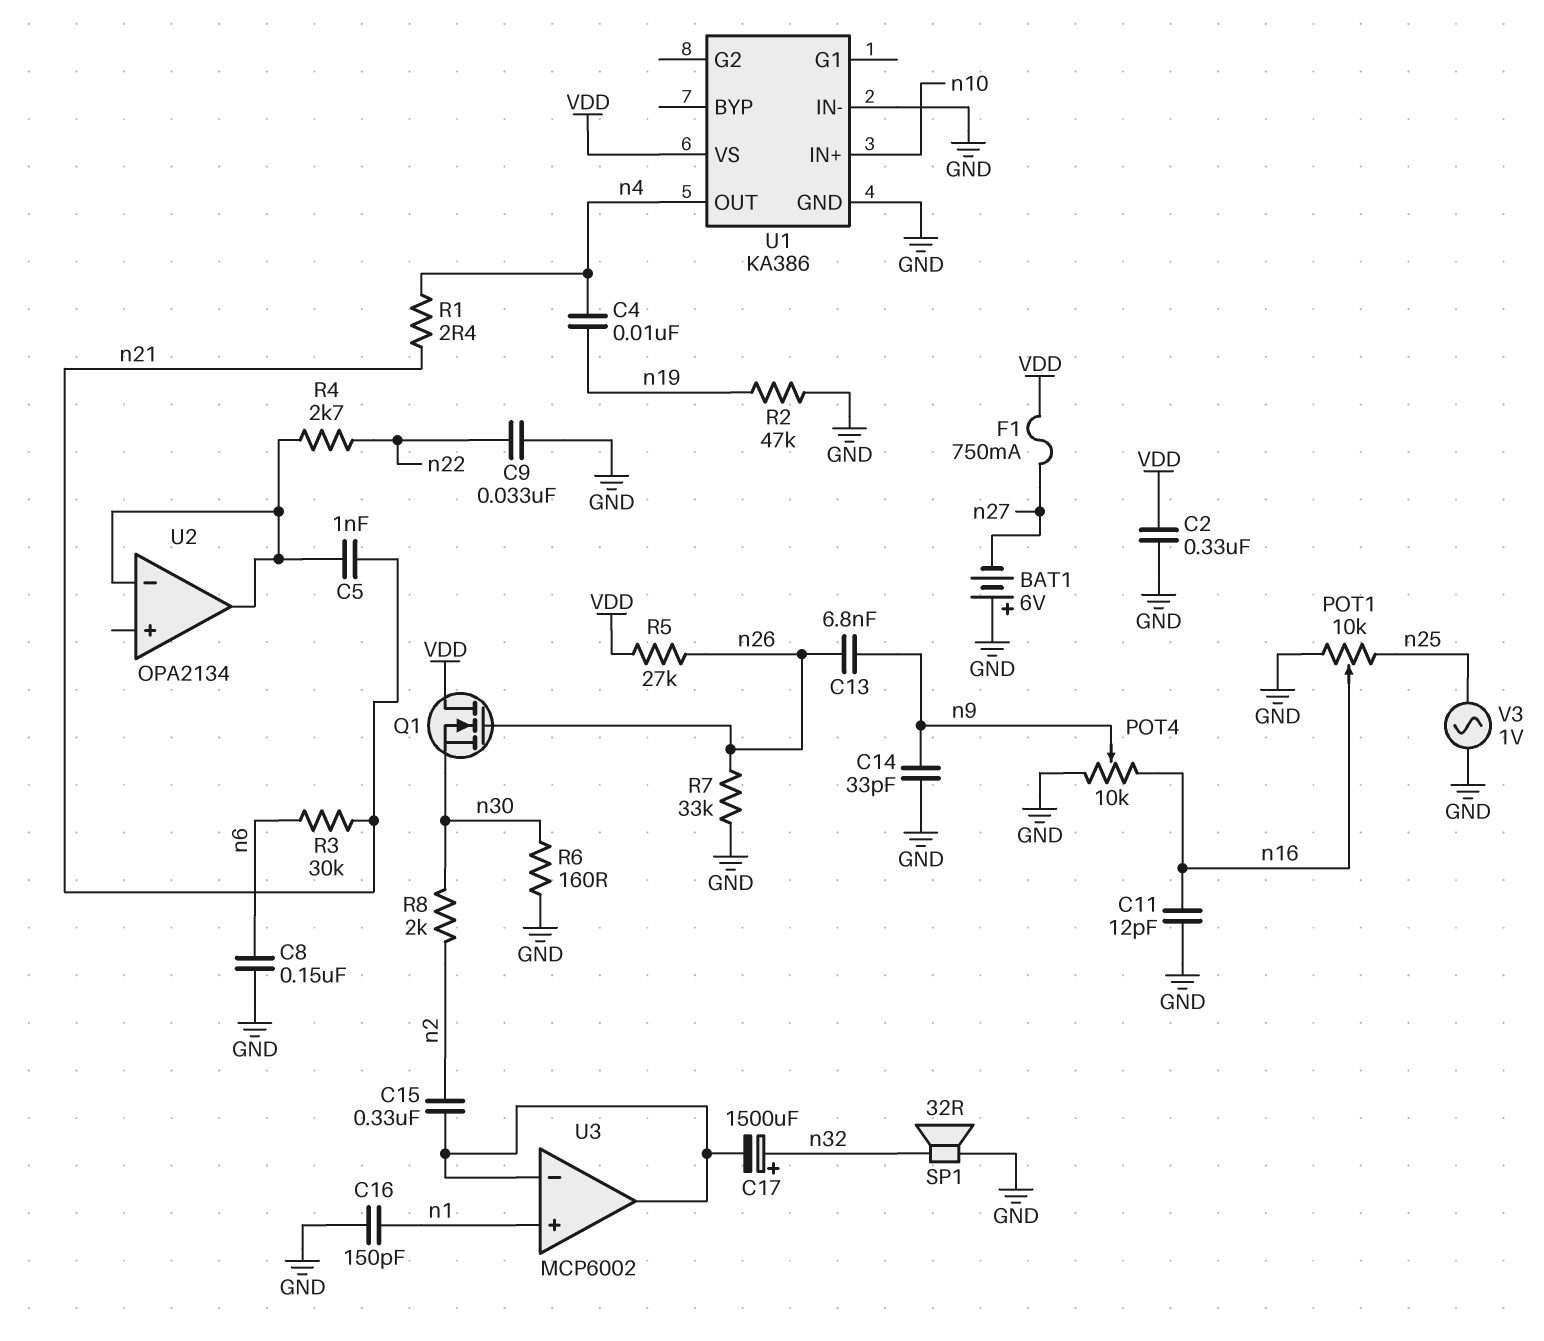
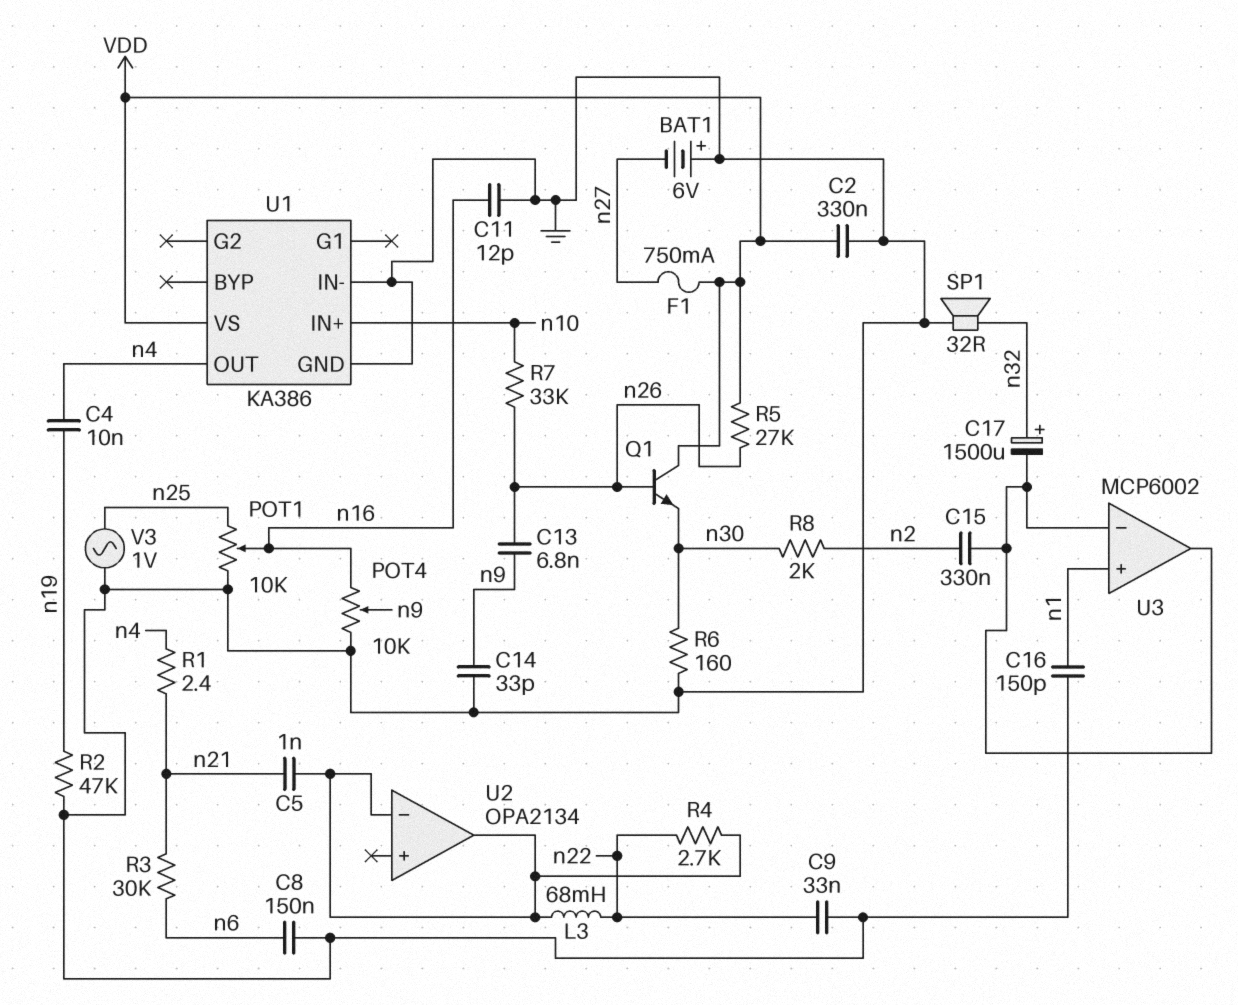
L3: none -> 68mH (U2/in-, n22)
Q1: NMOS (G n26, D VDD, S n30) -> NPN (B n26, C VDD, E n30)
R7: 33k (GND, n26) -> 33k (n10, n26)

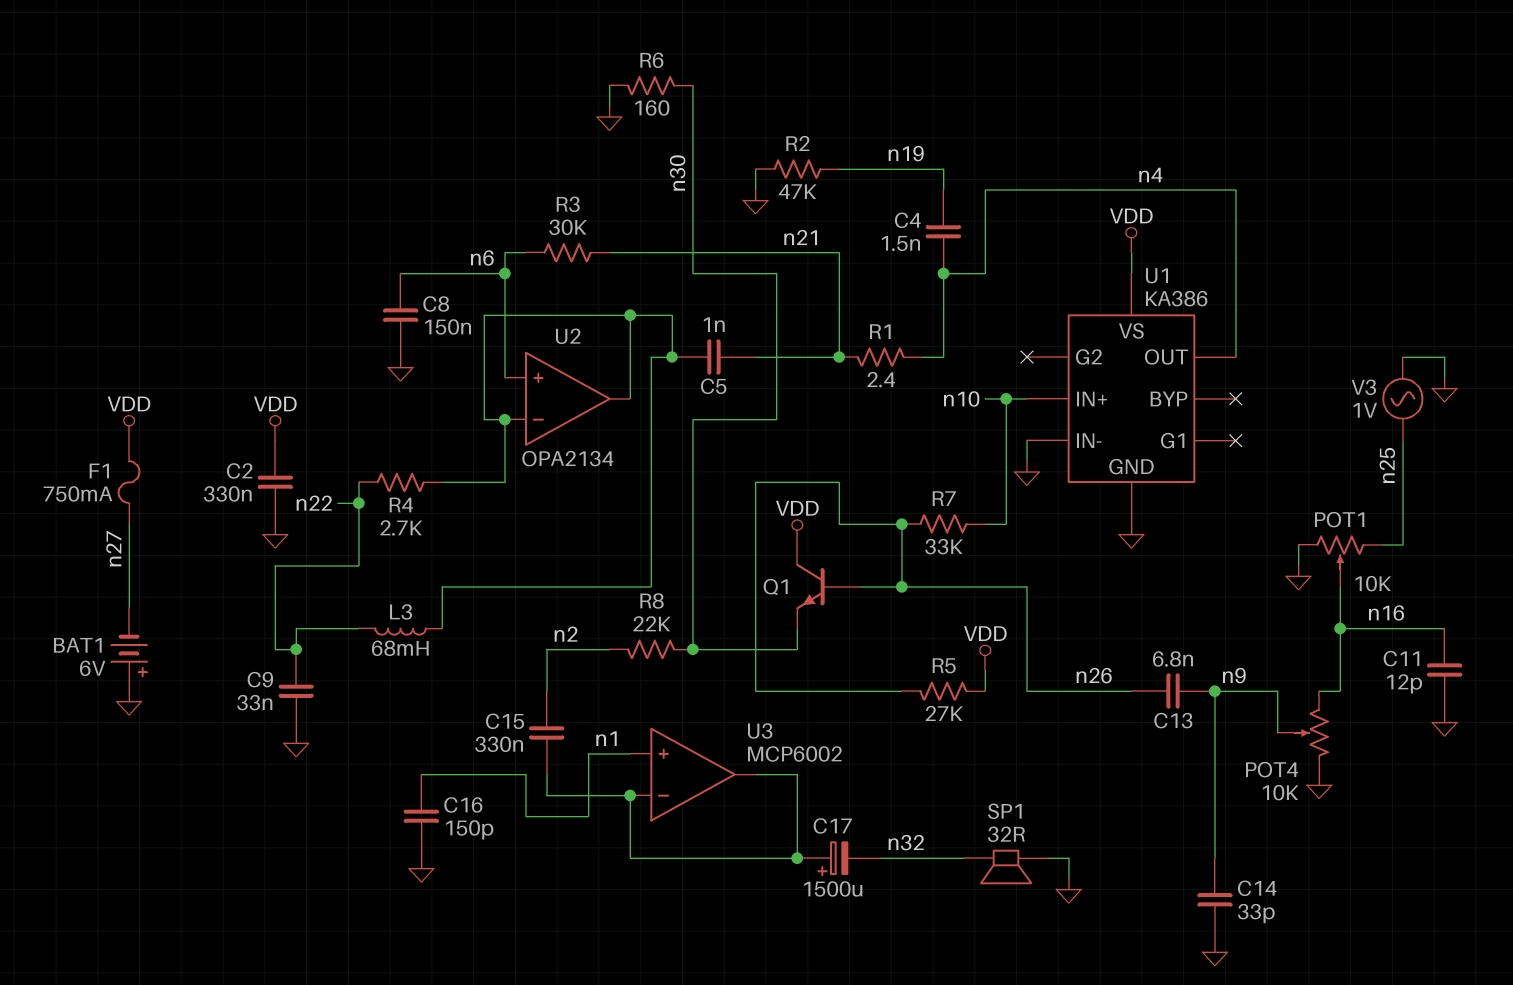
C4: 10nF (n4, n19) -> 1.5nF (n4, n19)
C17: 1500uF (plus n32, minus U3/in-) -> 1500uF (plus U3/in-, minus n32)
R8: 2k (n2, n30) -> 22k (n2, n30)
U2 pin in+: none -> n6

